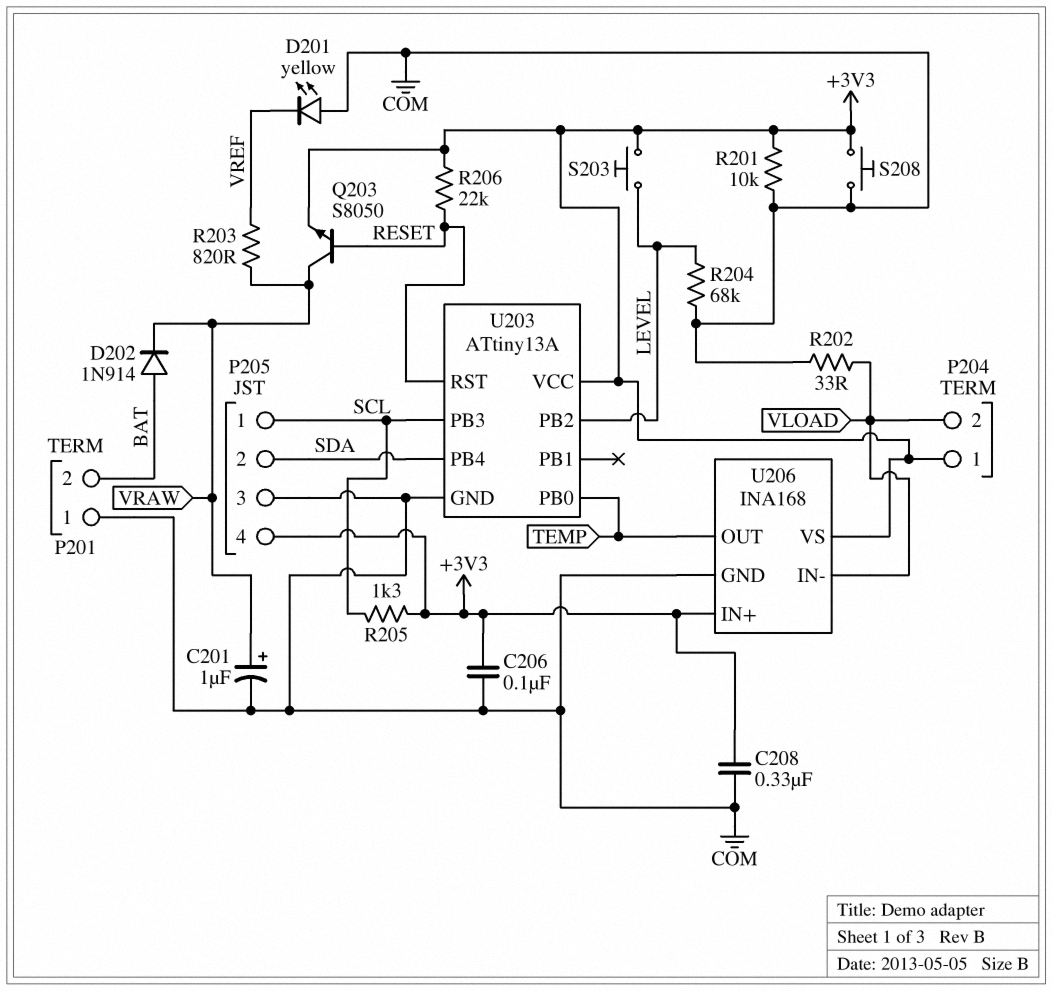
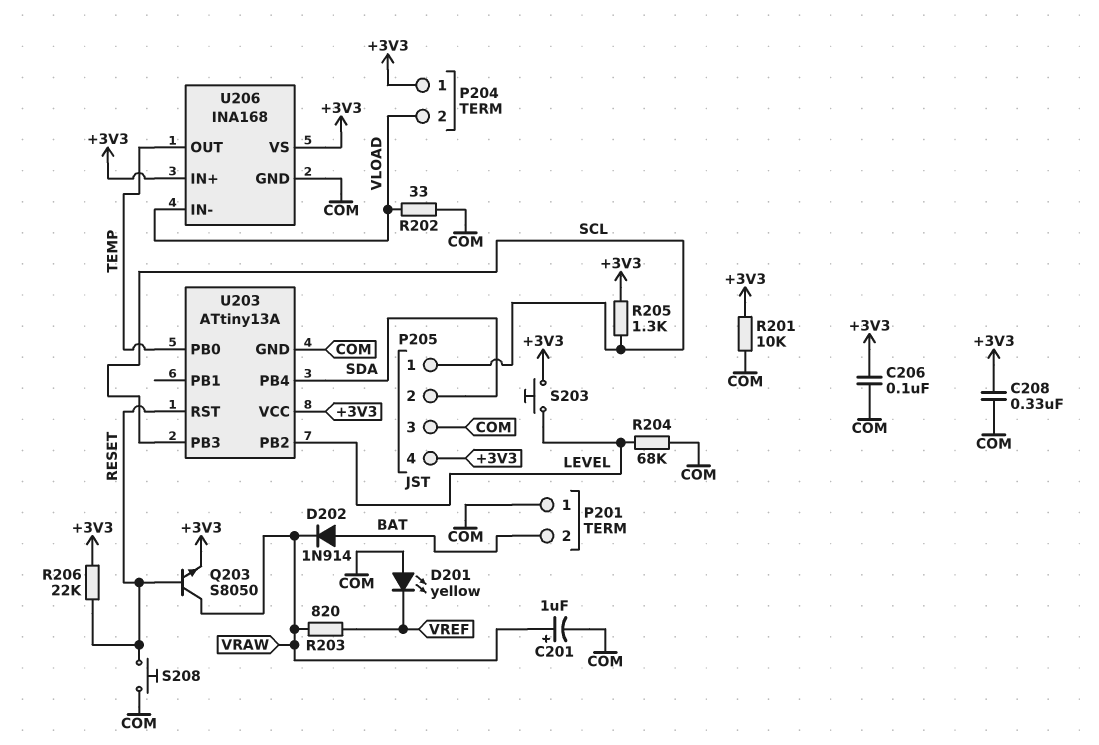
S208: button (+3V3, COM) -> button (COM, RESET)

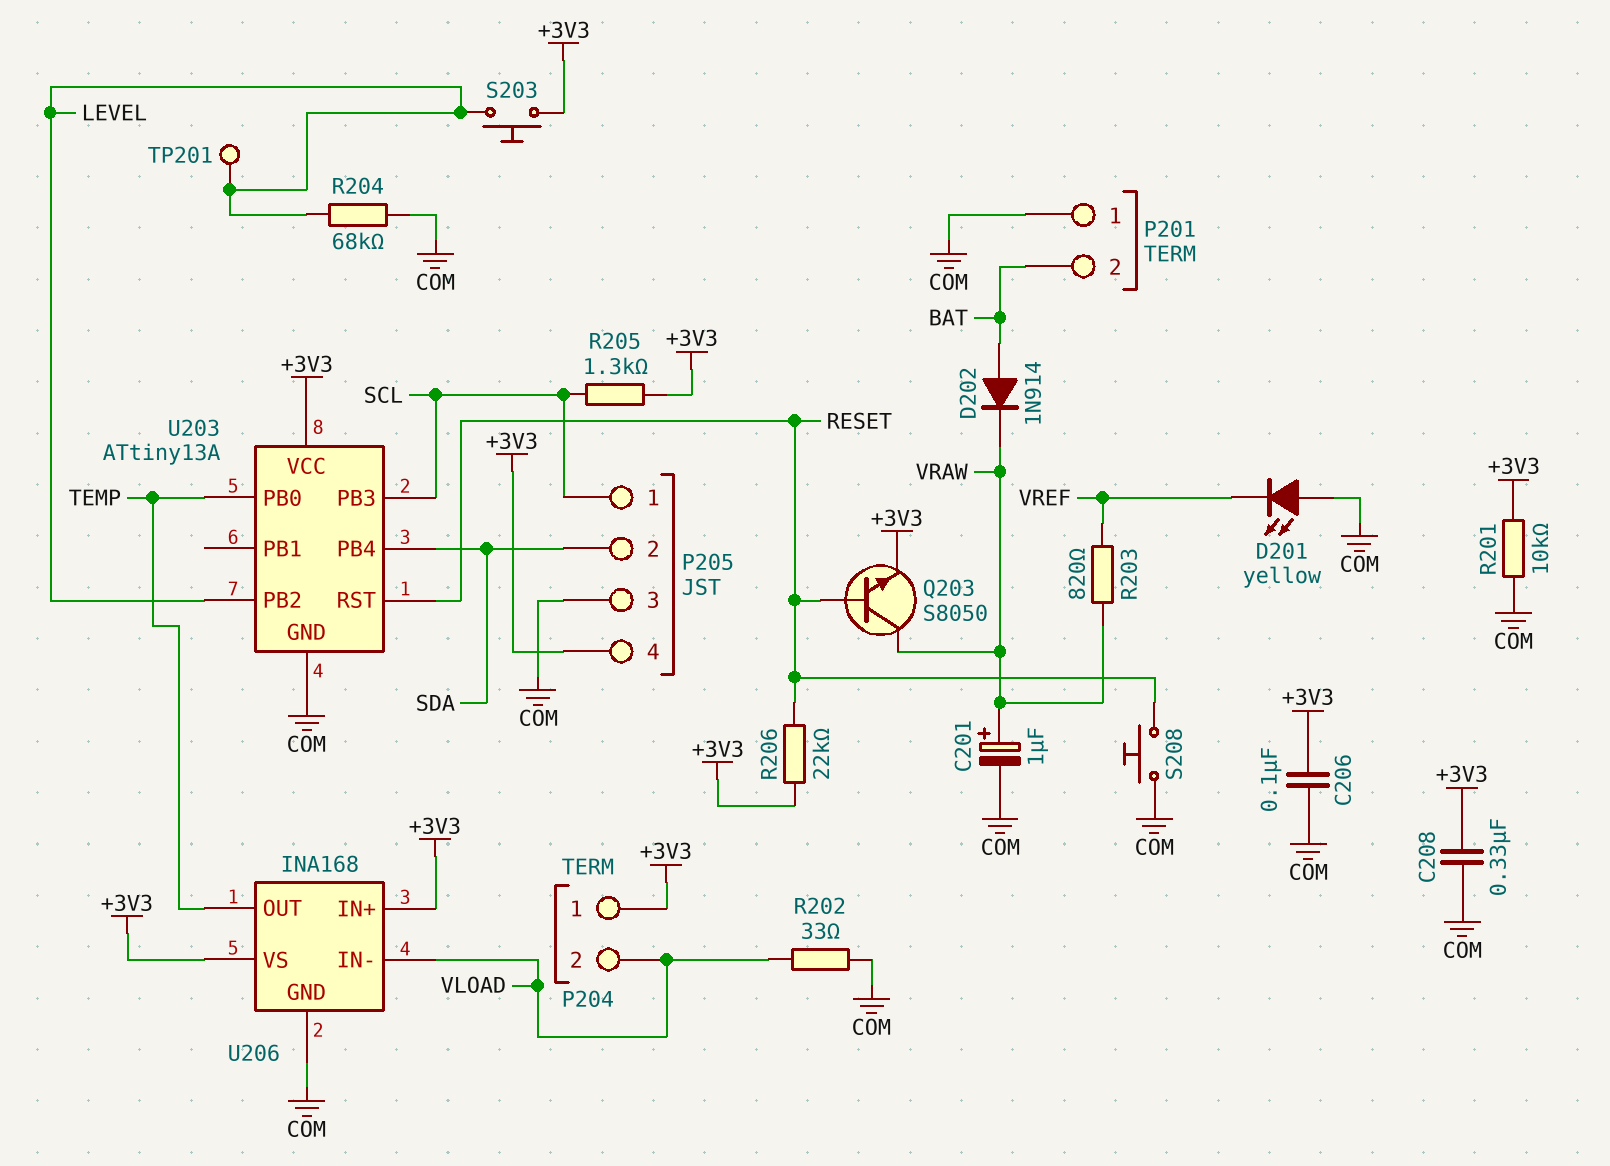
TP201: none -> test point (LEVEL)

